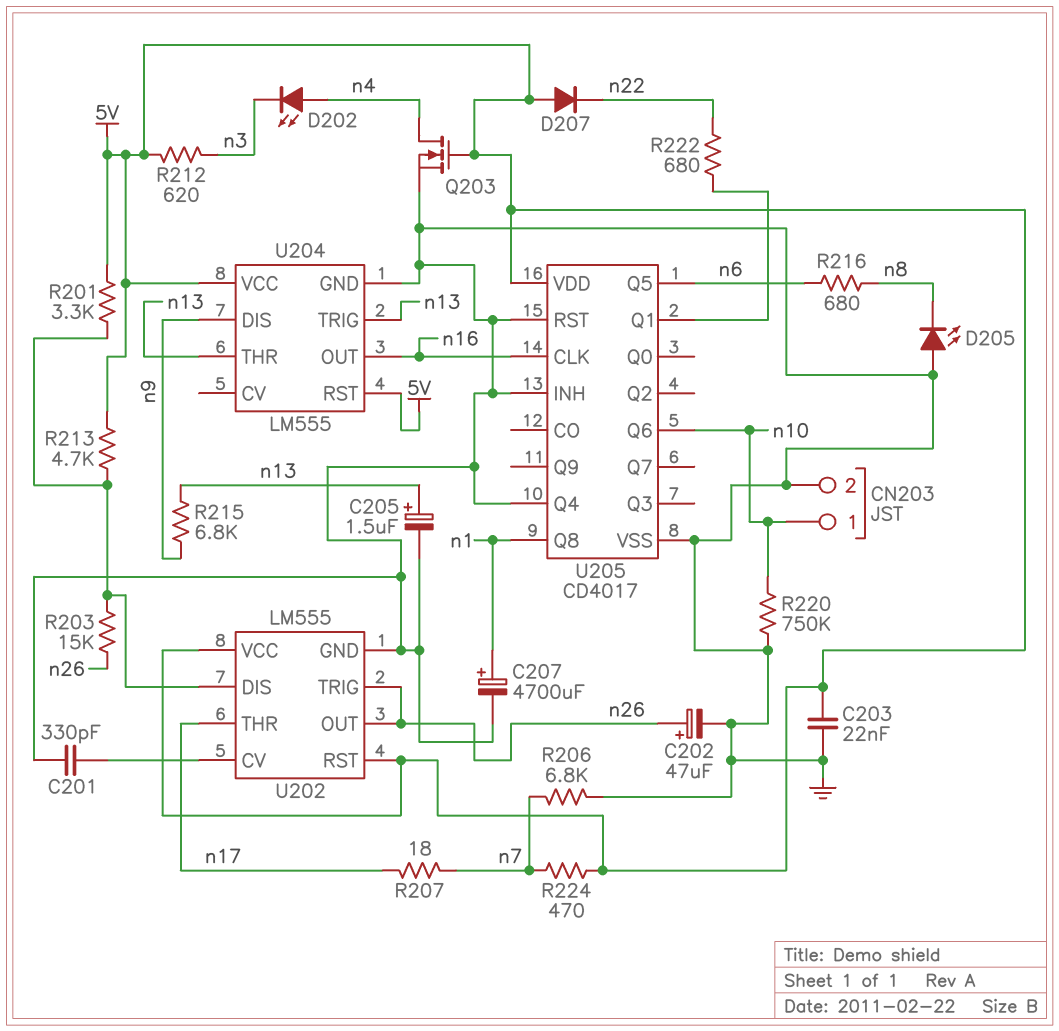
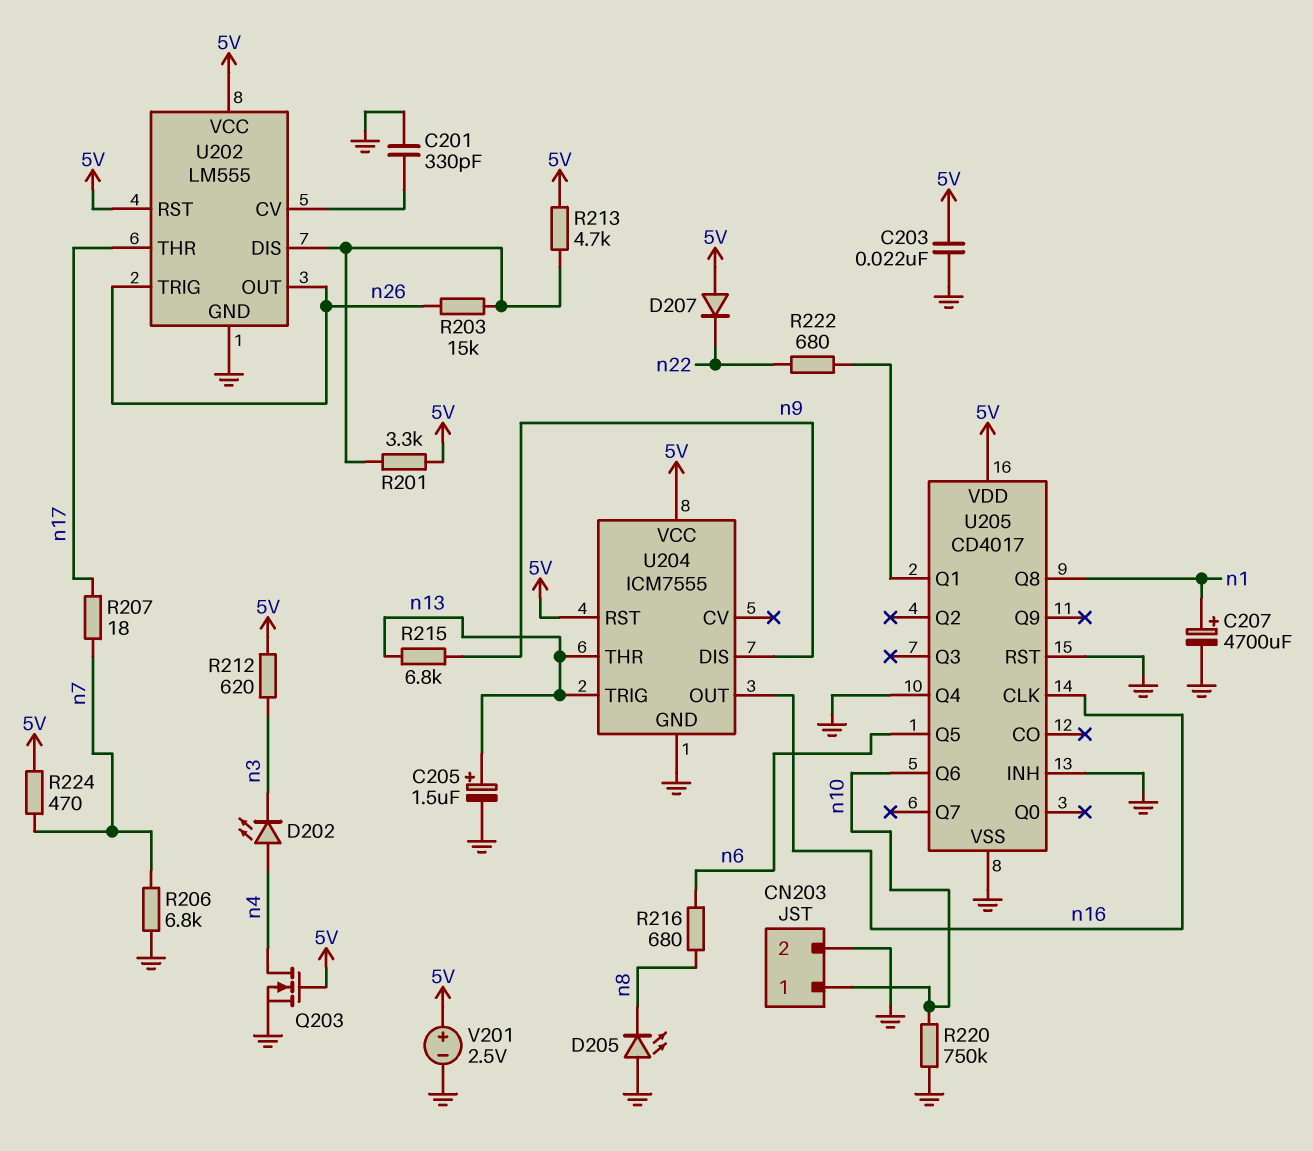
C202: 47uF (plus n26, minus GND) -> none
U204: LM555 -> ICM7555
V201: none -> 2.5V (plus 5V, minus GND)

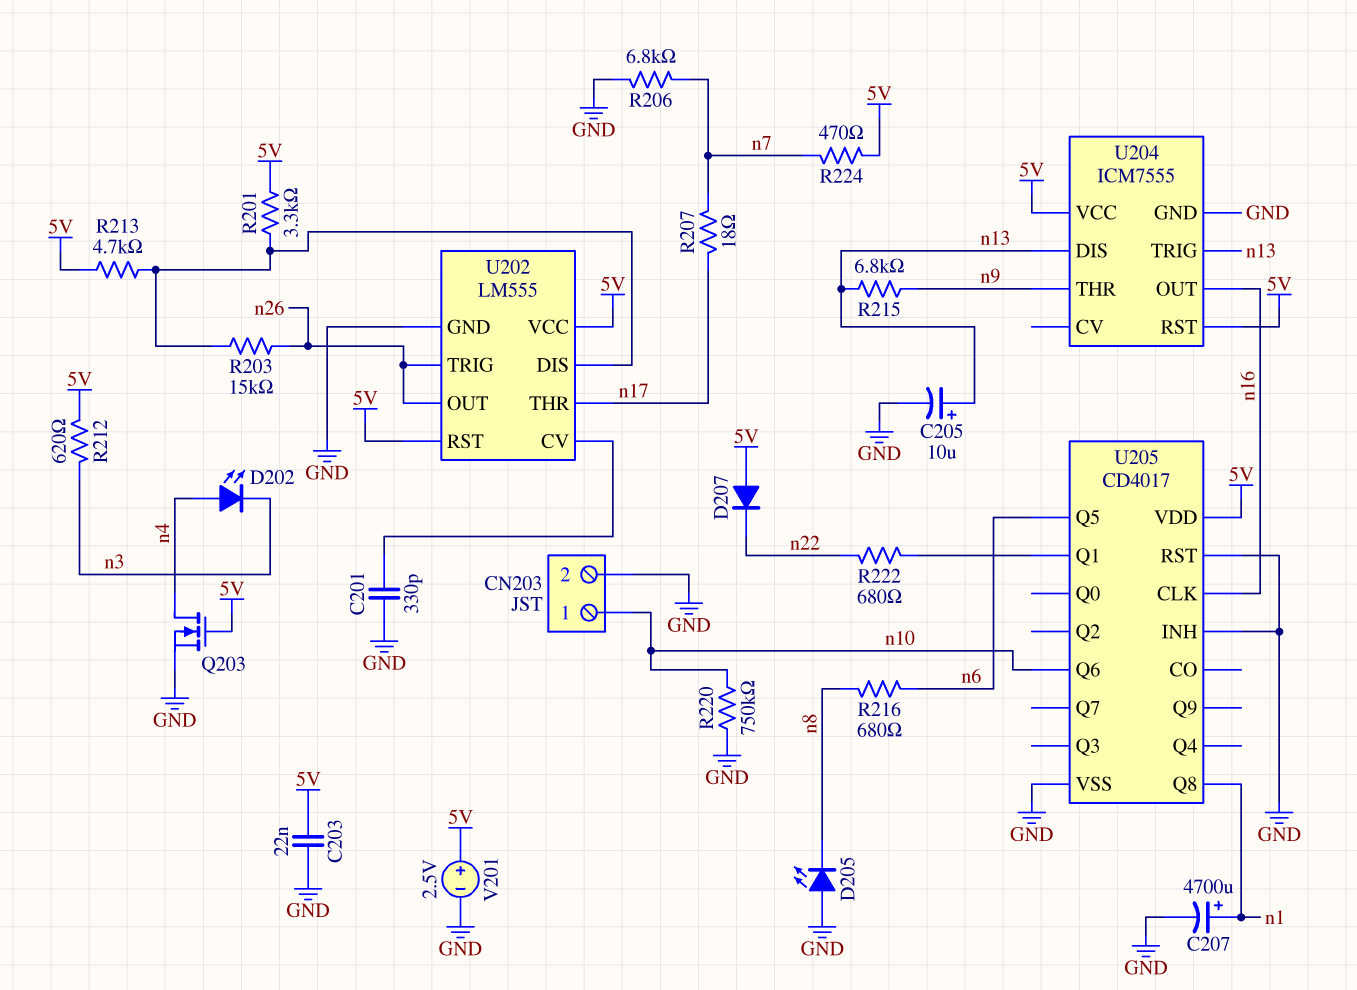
C205: 1.5uF (plus n13, minus GND) -> 10uF (plus n13, minus GND)
U204 pin DIS: n9 -> n13
U204 pin THR: n13 -> n9
U205 pin Q4: GND -> none

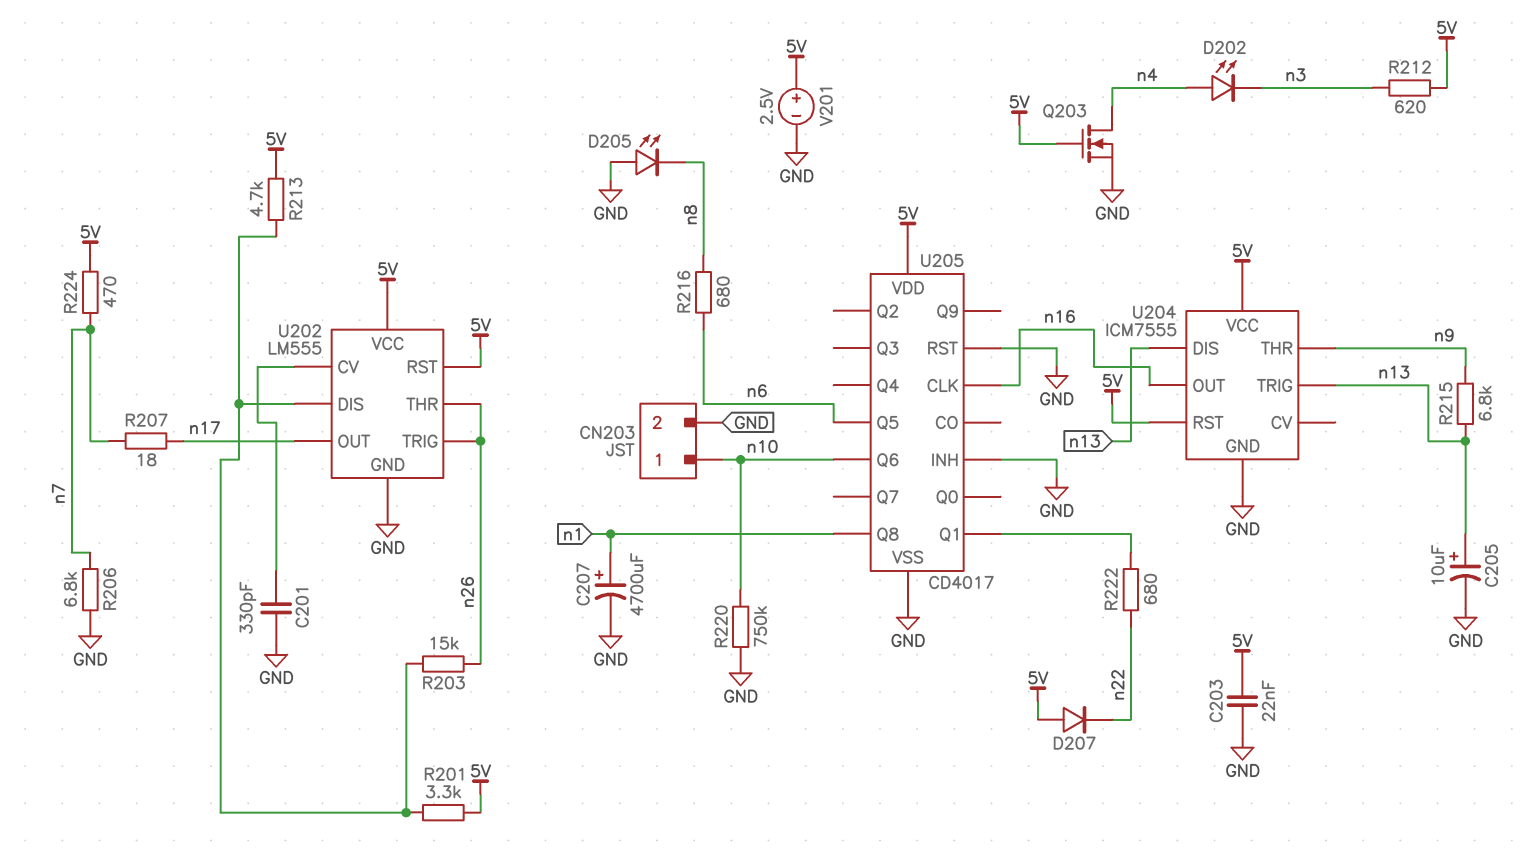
U202 pin OUT: n26 -> n17
U202 pin THR: n17 -> n26

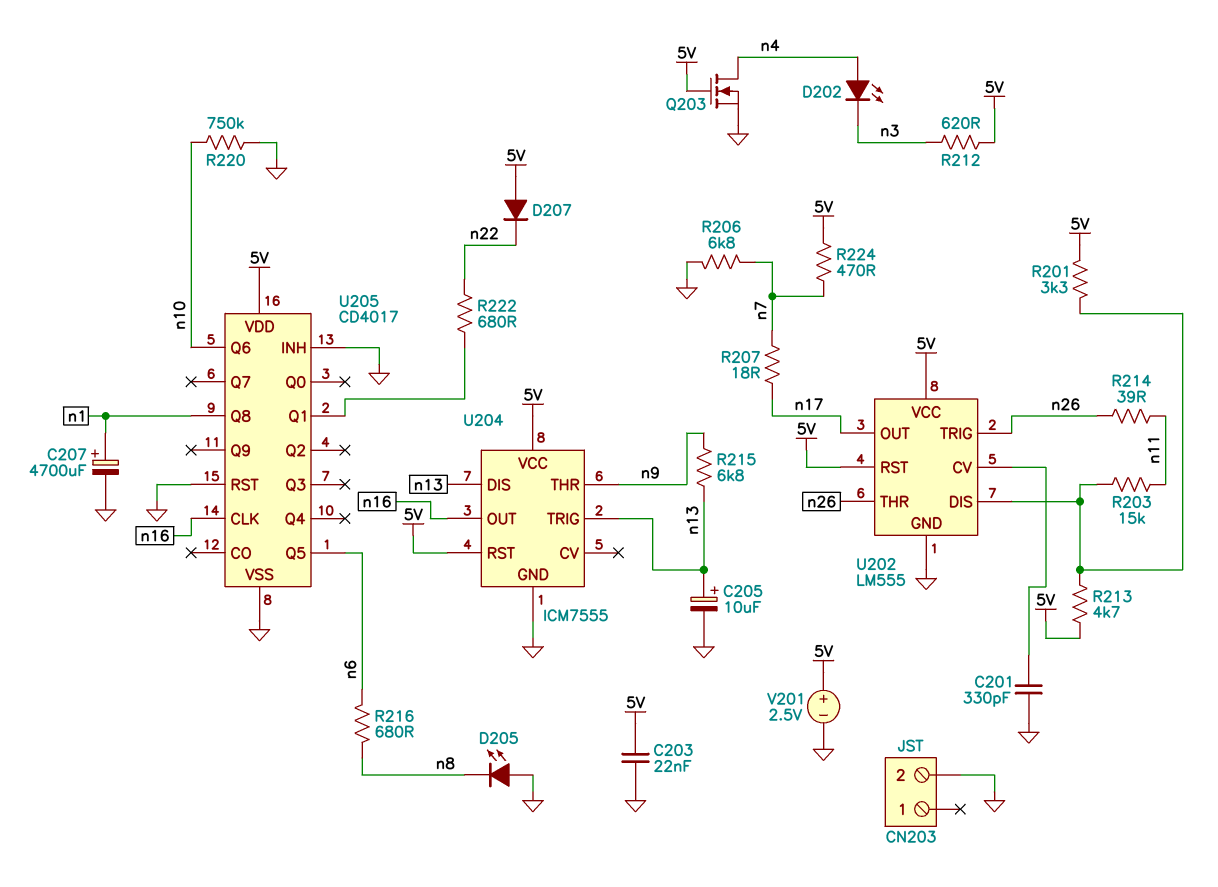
CN203 pin 1: n10 -> none
R203: 15k (U202/DIS, n26) -> 15k (U202/DIS, n11)
R214: none -> 39 (n11, n26)

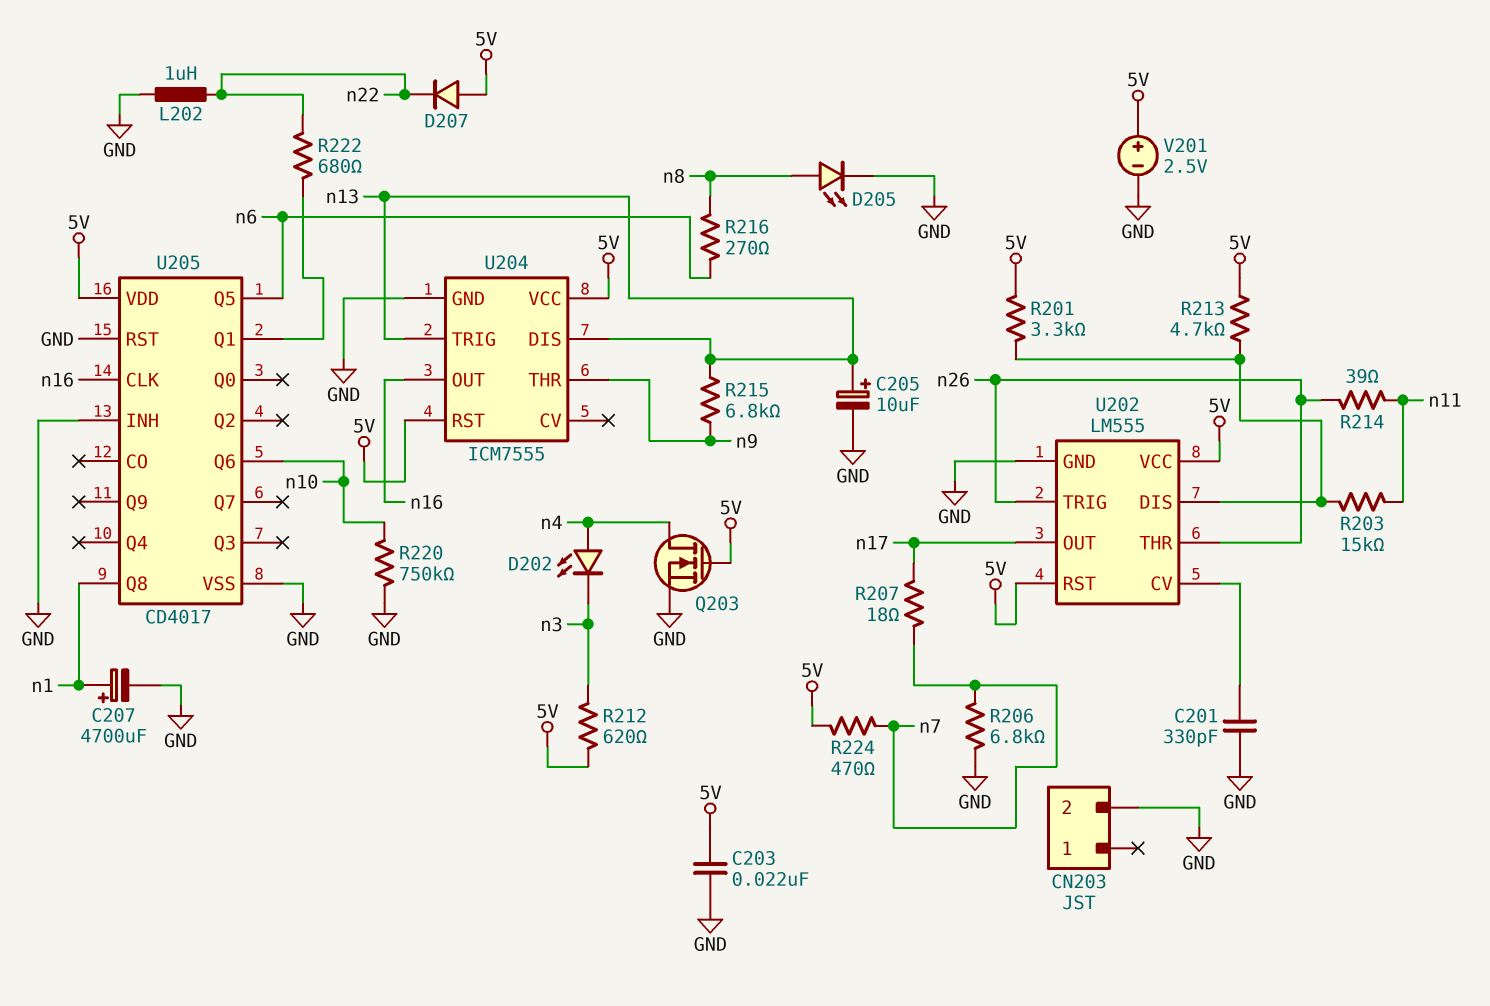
D205: LED (A GND, K n8) -> LED (A n8, K GND)
L202: none -> 1uH (GND, n22)
R216: 680 (n6, n8) -> 270 (n6, n8)

